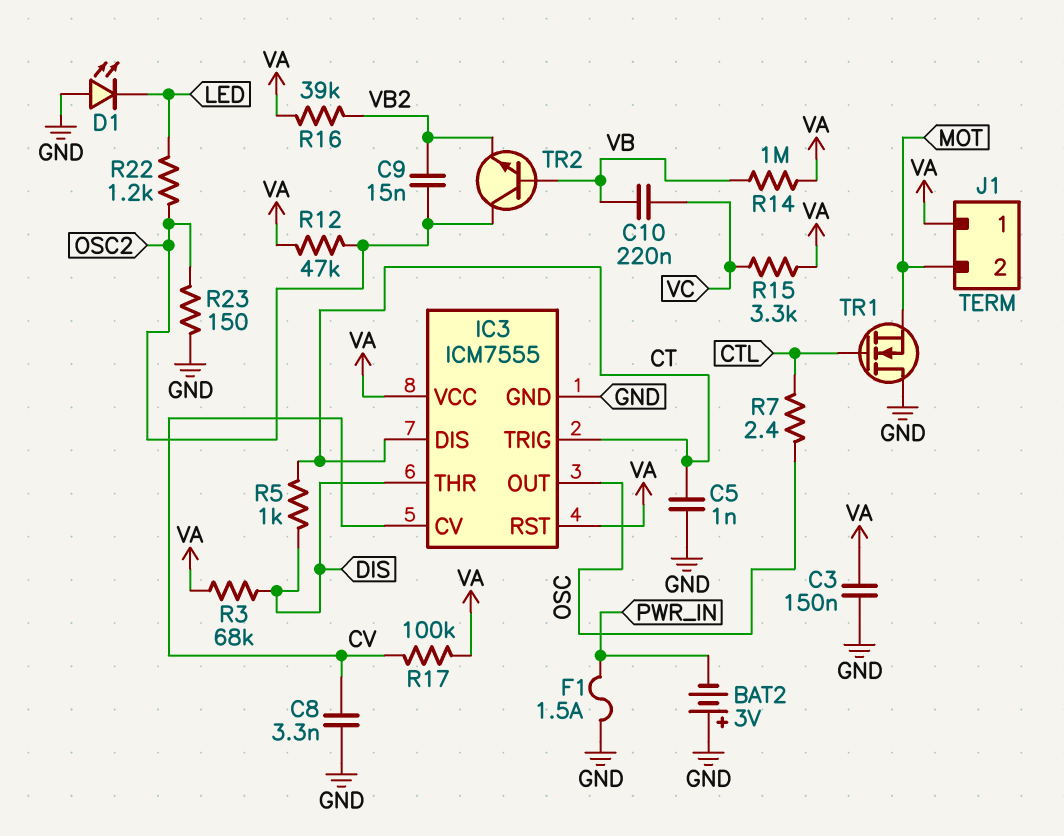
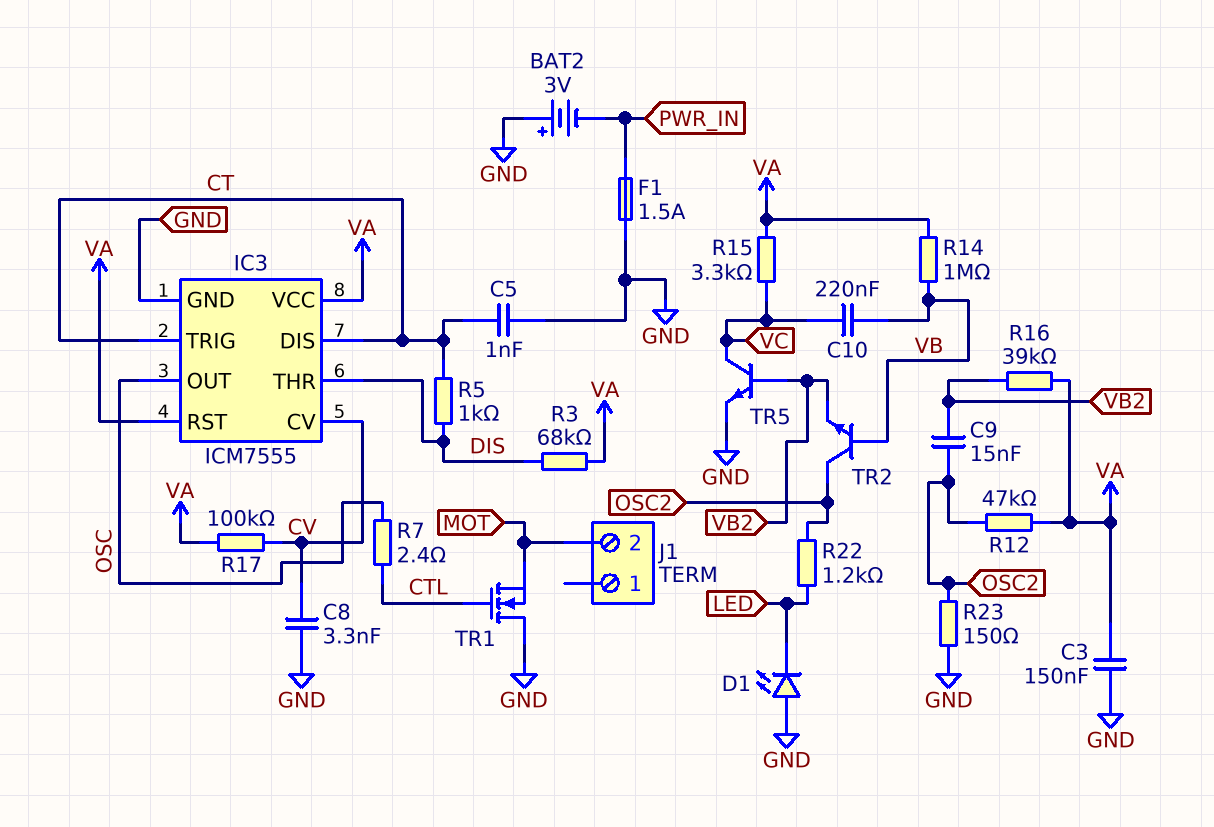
J1 pin 1: VA -> none
TR5: none -> NPN (B VB2, C VC, E GND)

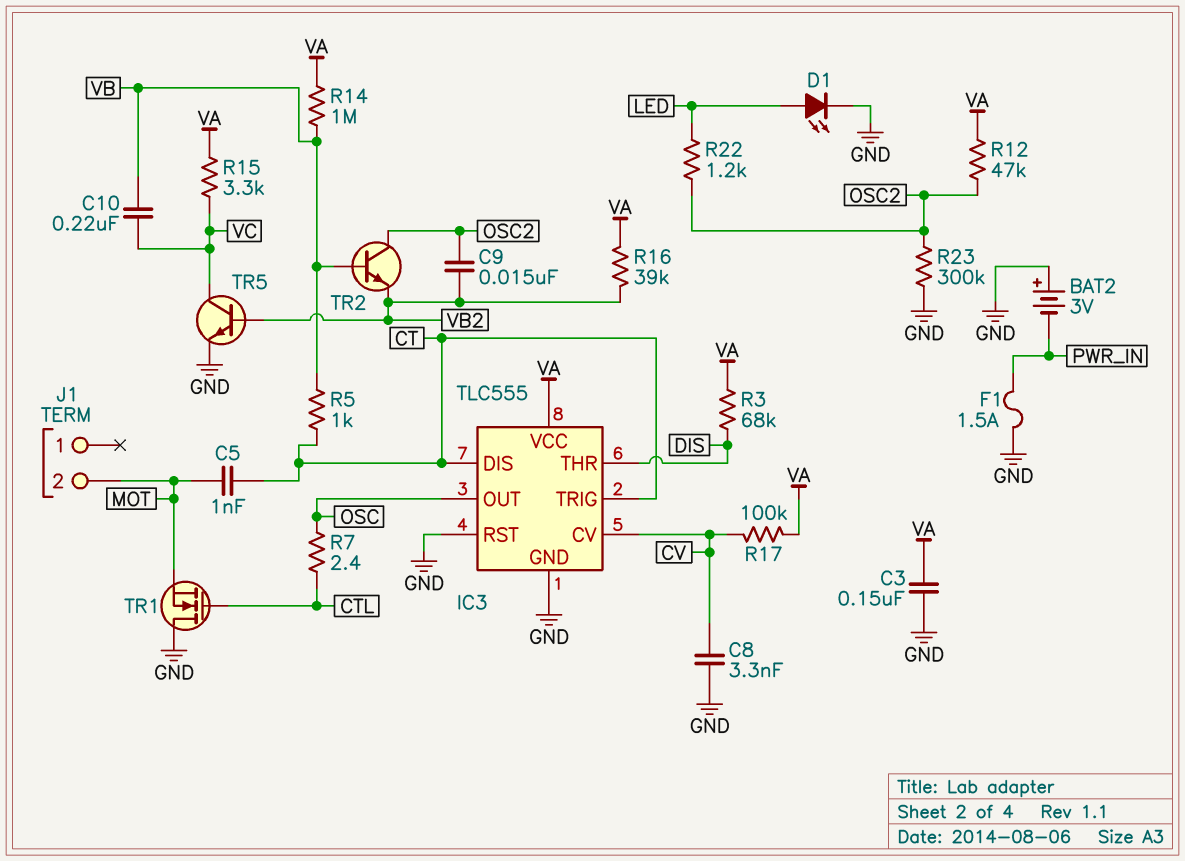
C5: 1nF (CT, GND) -> 1nF (CT, MOT)
D1: LED (A GND, K LED) -> LED (A LED, K GND)
IC3: ICM7555 -> TLC555
IC3 pin RST: VA -> GND
R5: 1k (CT, DIS) -> 1k (CT, VB)
R23: 150 (GND, OSC2) -> 300k (GND, OSC2)

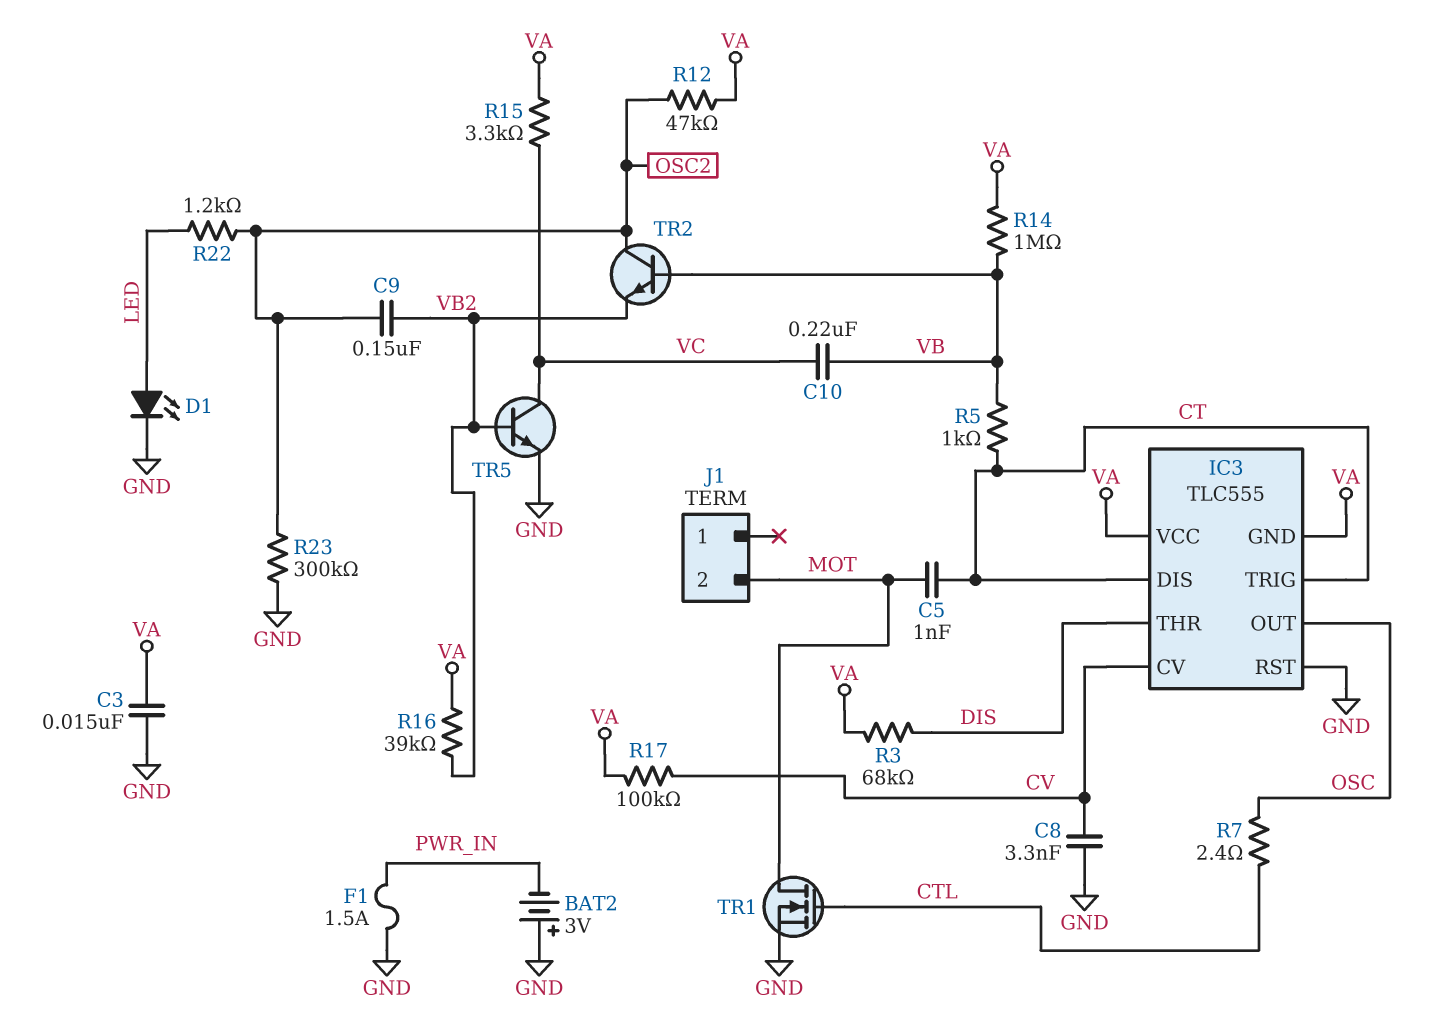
C3: 150nF (GND, VA) -> 15nF (GND, VA)
C9: 15nF (OSC2, VB2) -> 150nF (OSC2, VB2)
IC3 pin GND: GND -> VA
TR1: NMOS (G CTL, D GND, S MOT) -> NMOS (G CTL, D MOT, S GND)

